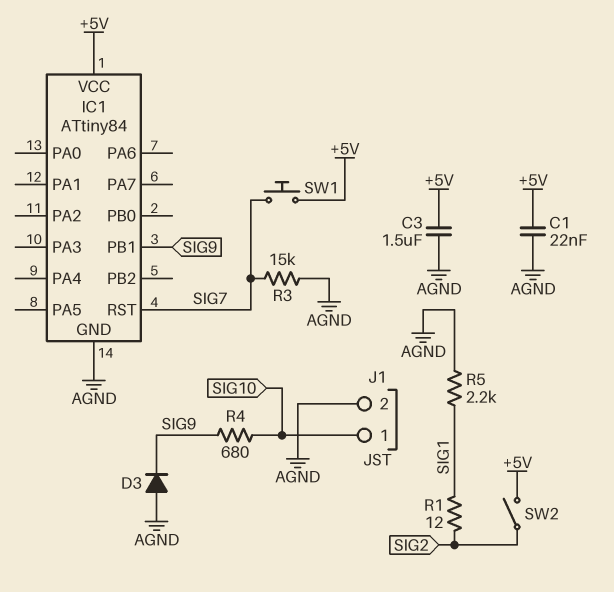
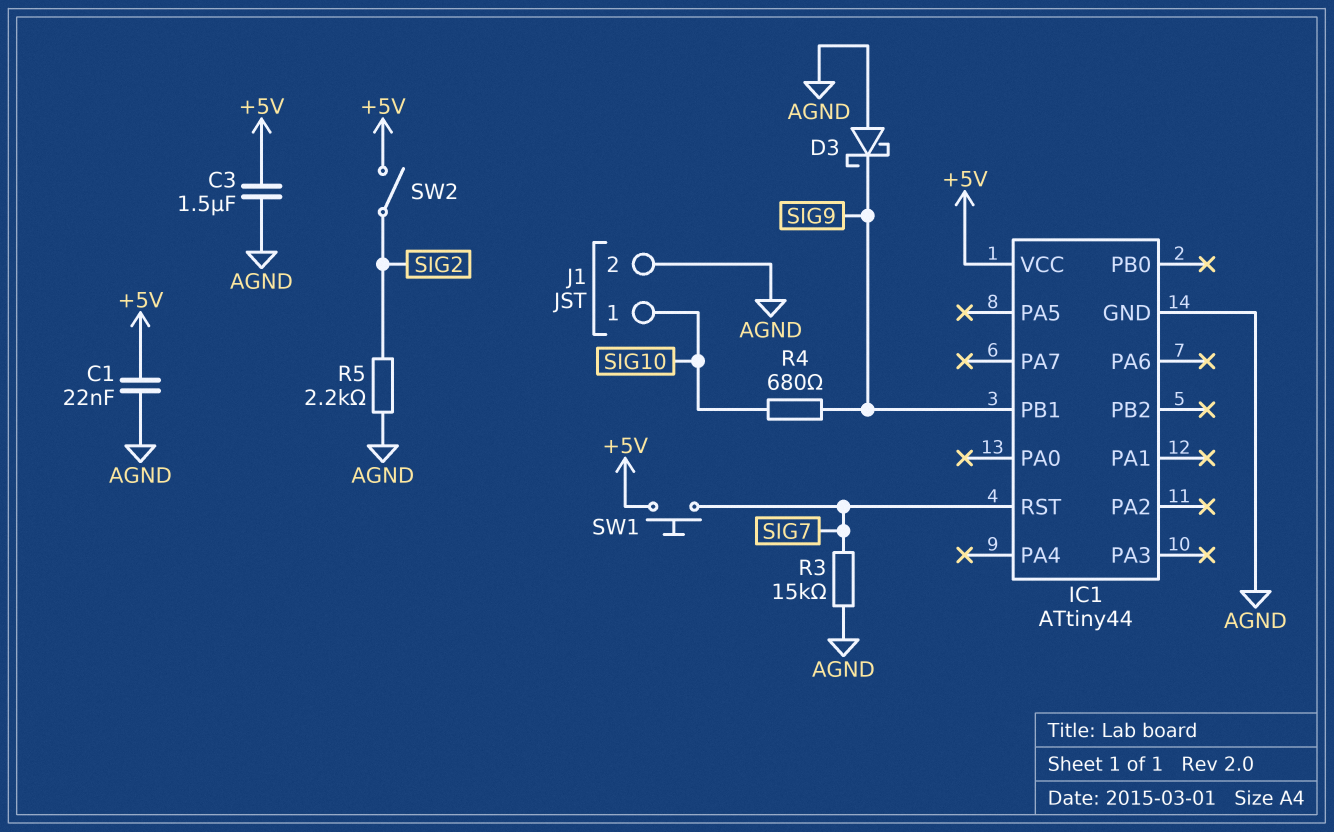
D3: diode (A AGND, K SIG9) -> schottky (A AGND, K SIG9)
IC1: ATtiny84 -> ATtiny44
R1: 12 (SIG1, SIG2) -> none
R5: 2.2k (AGND, SIG1) -> 2.2k (AGND, SIG2)

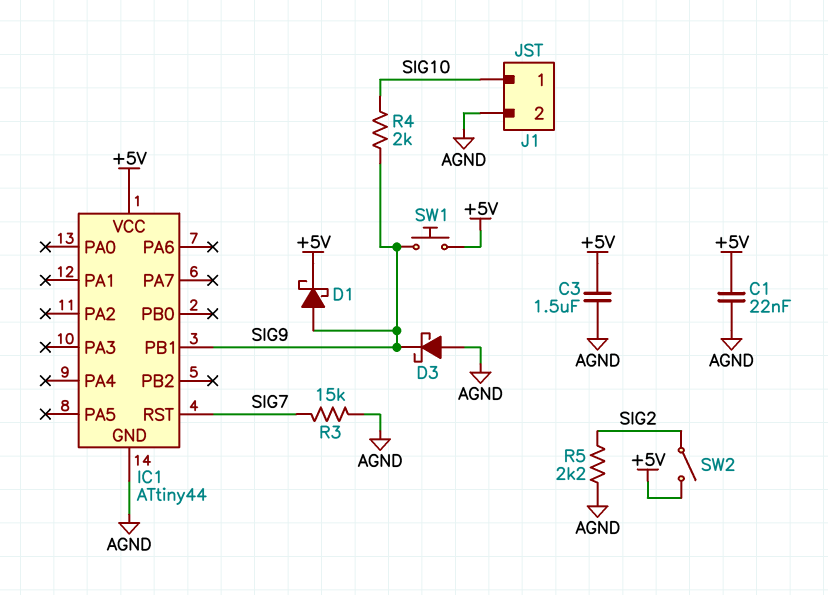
D1: none -> schottky (A SIG9, K +5V)
R4: 680 (SIG9, SIG10) -> 2k (SIG9, SIG10)
SW1: button (+5V, SIG7) -> button (+5V, SIG9)

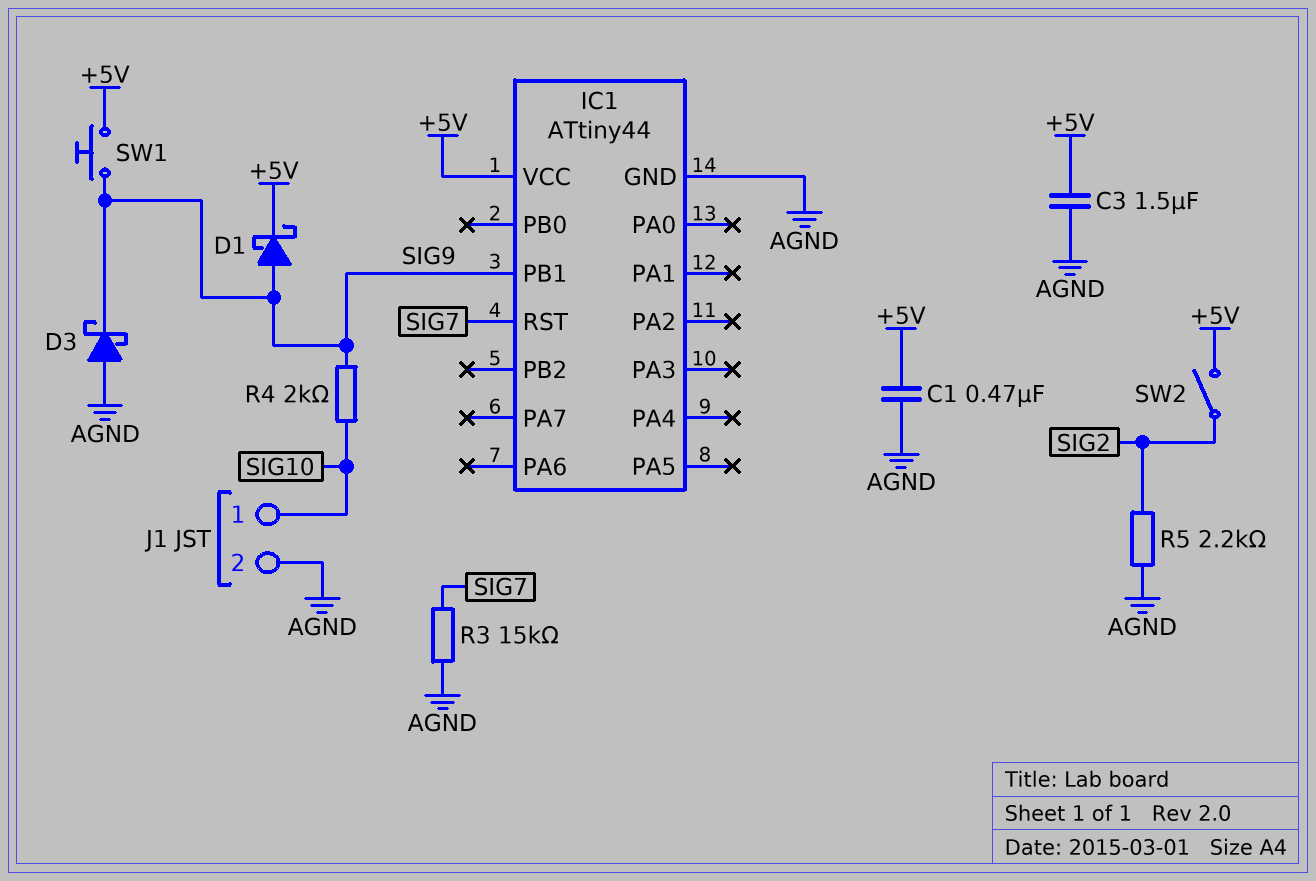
C1: 22nF (+5V, AGND) -> 470nF (+5V, AGND)

